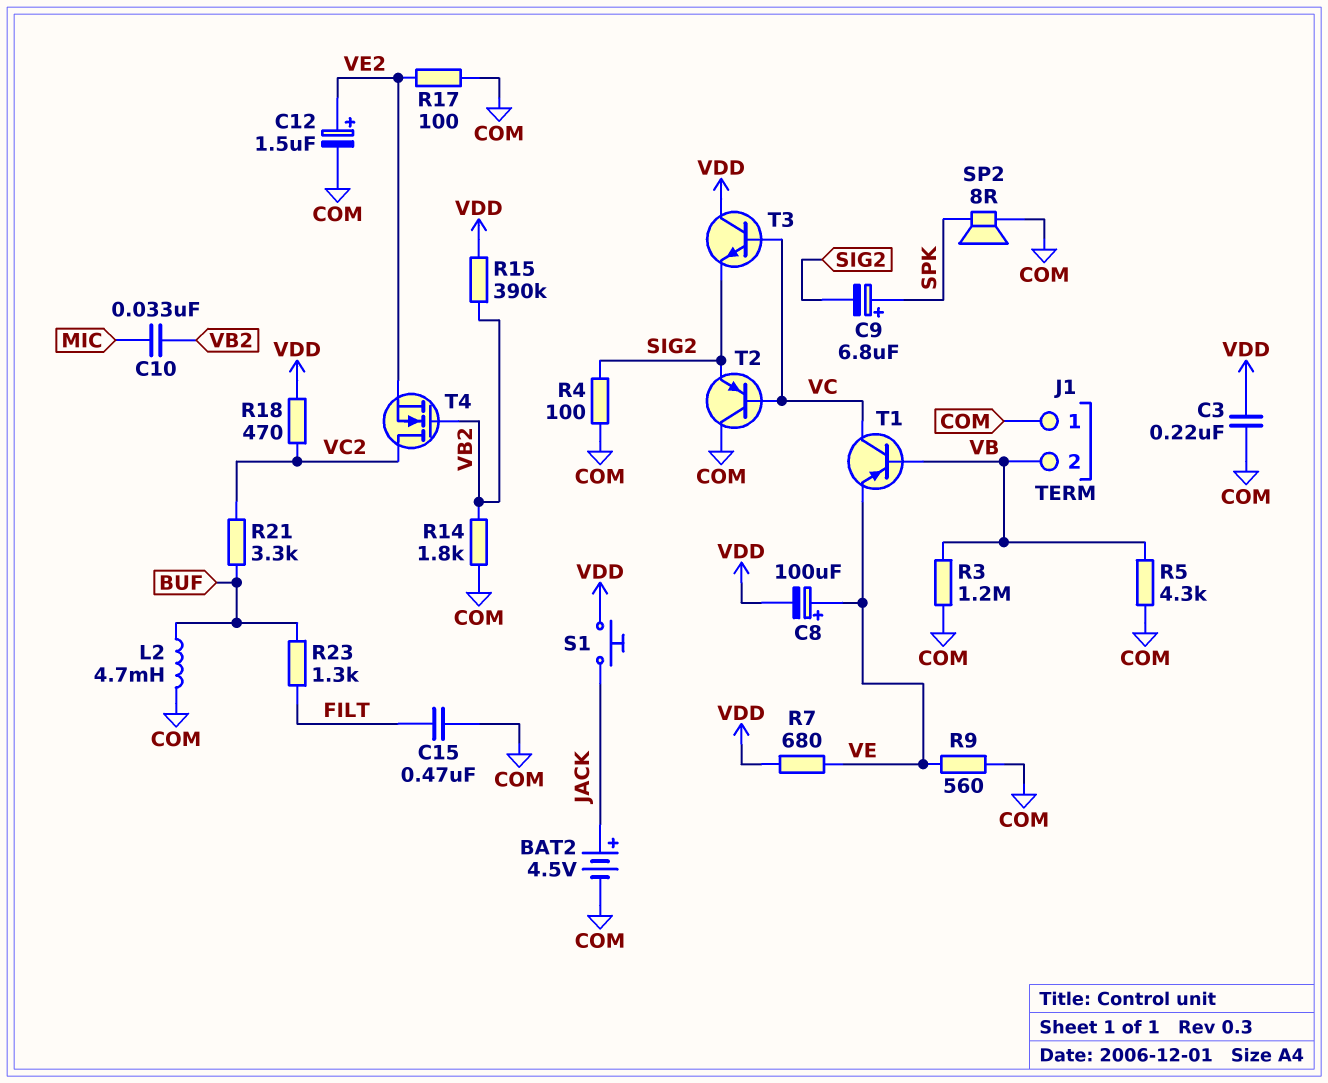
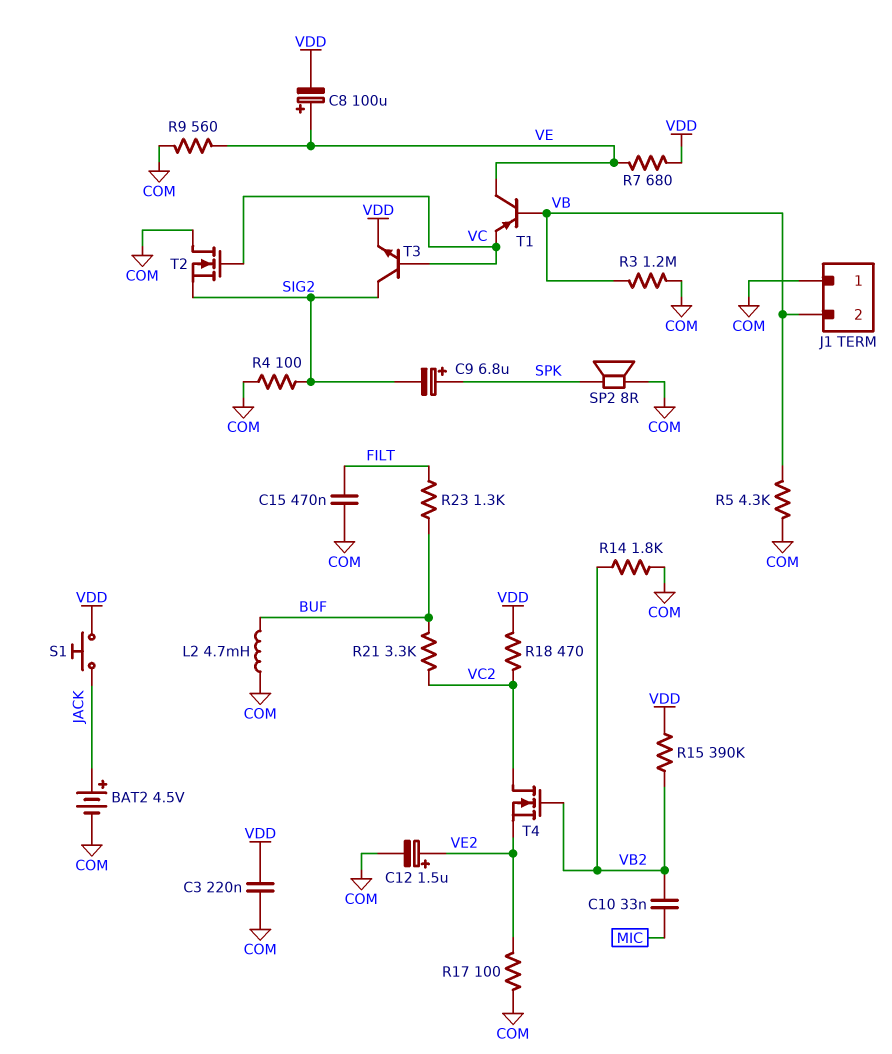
T1: PNP (B VB, C VC, E VE) -> PNP (B VB, C VE, E VC)
T2: PNP (B VC, C COM, E SIG2) -> NMOS (G VC, D COM, S SIG2)
T3: NPN (B VC, C VDD, E SIG2) -> NPN (B VC, C SIG2, E VDD)

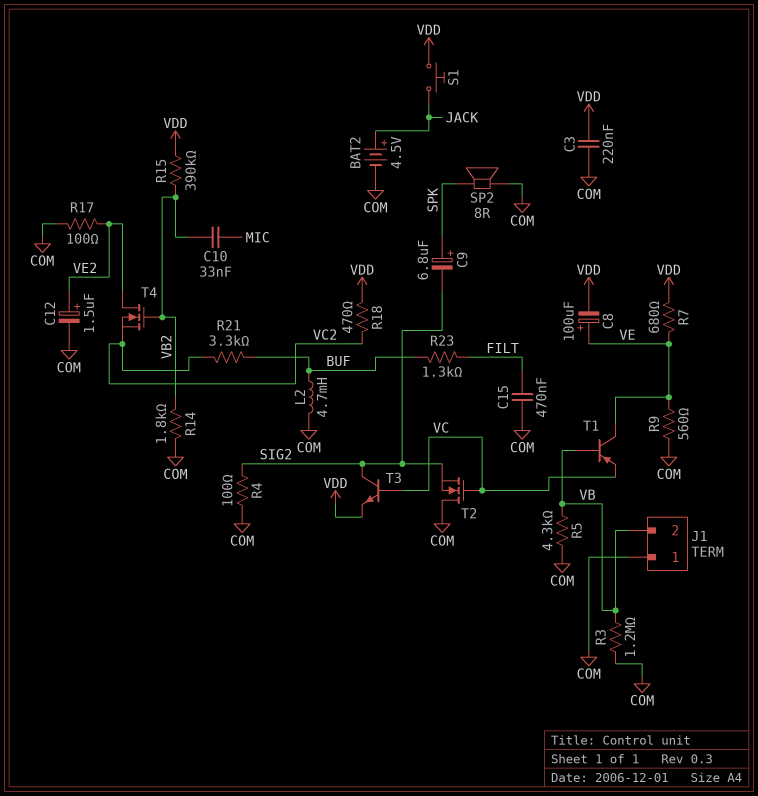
T4: NMOS (G VB2, D VC2, S VE2) -> NMOS (G VB2, D VE2, S VC2)

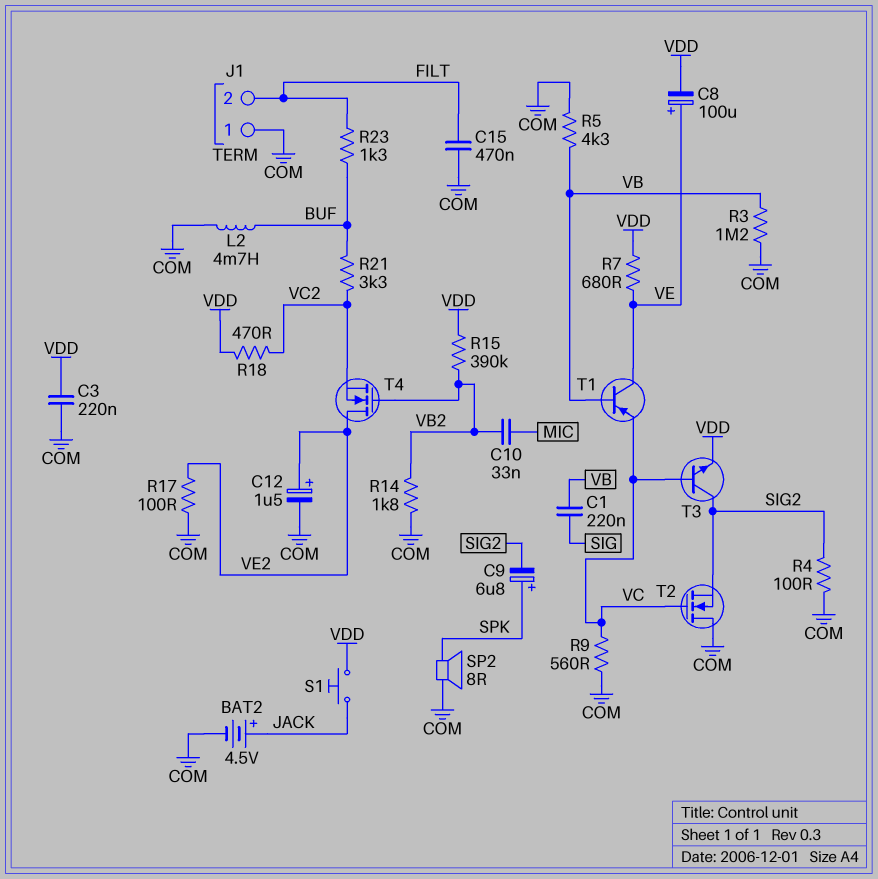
C1: none -> 220nF (SIG, VB)
J1 pin 2: VB -> FILT
R9: 560 (COM, VE) -> 560 (COM, VC)

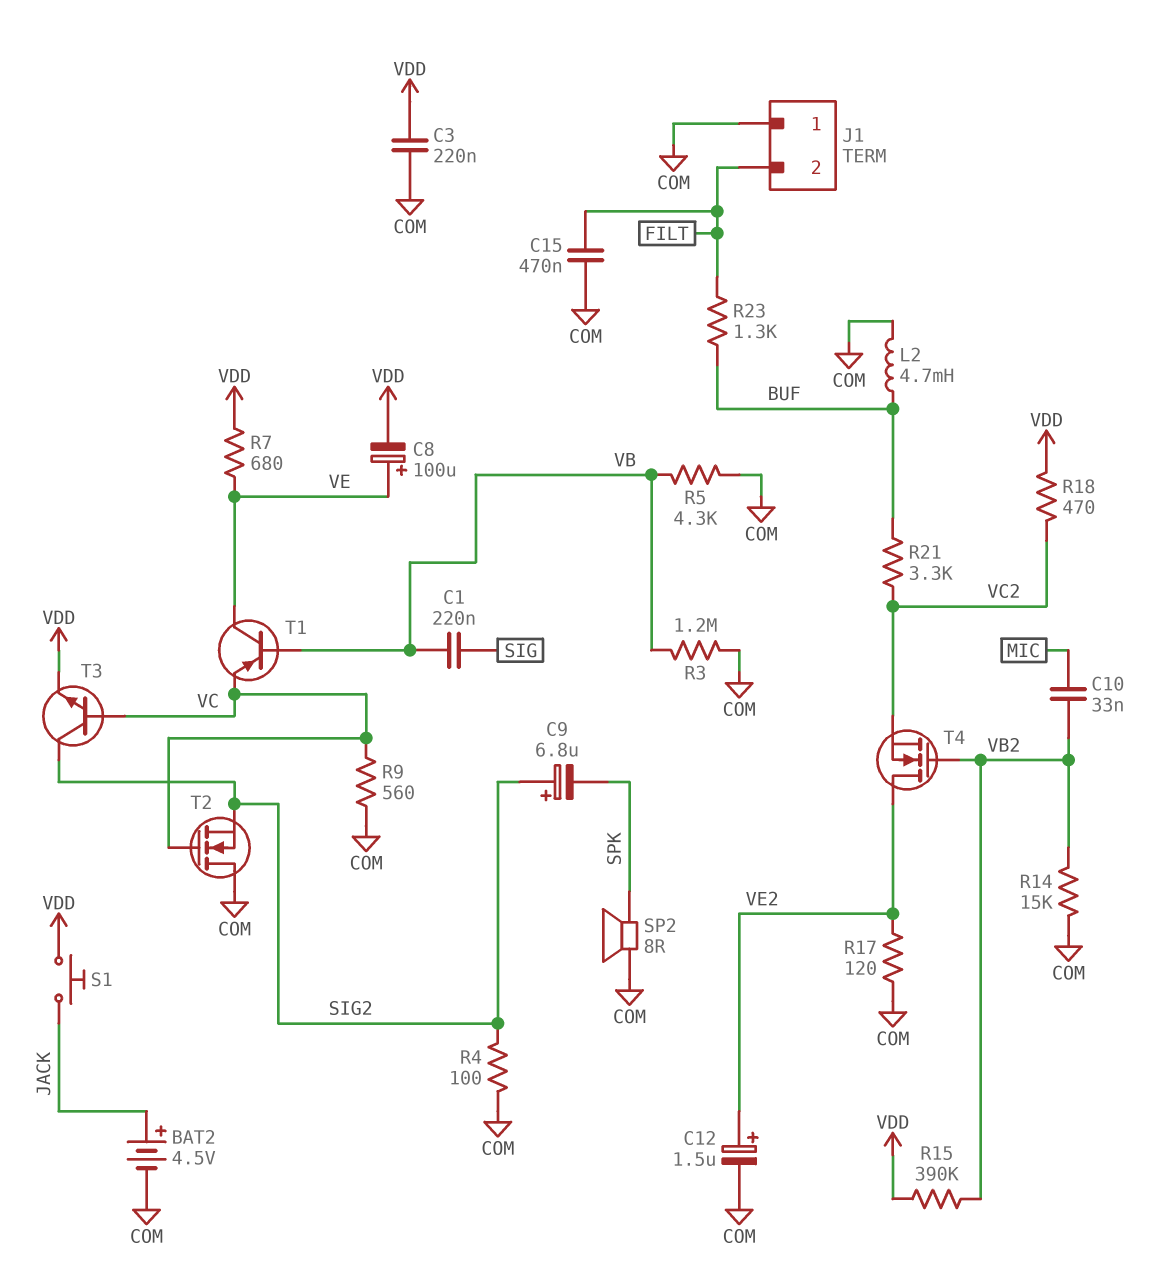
C9: 6.8uF (plus SPK, minus SIG2) -> 6.8uF (plus SIG2, minus SPK)
R14: 1.8k (COM, VB2) -> 15k (COM, VB2)
R17: 100 (COM, VE2) -> 120 (COM, VE2)

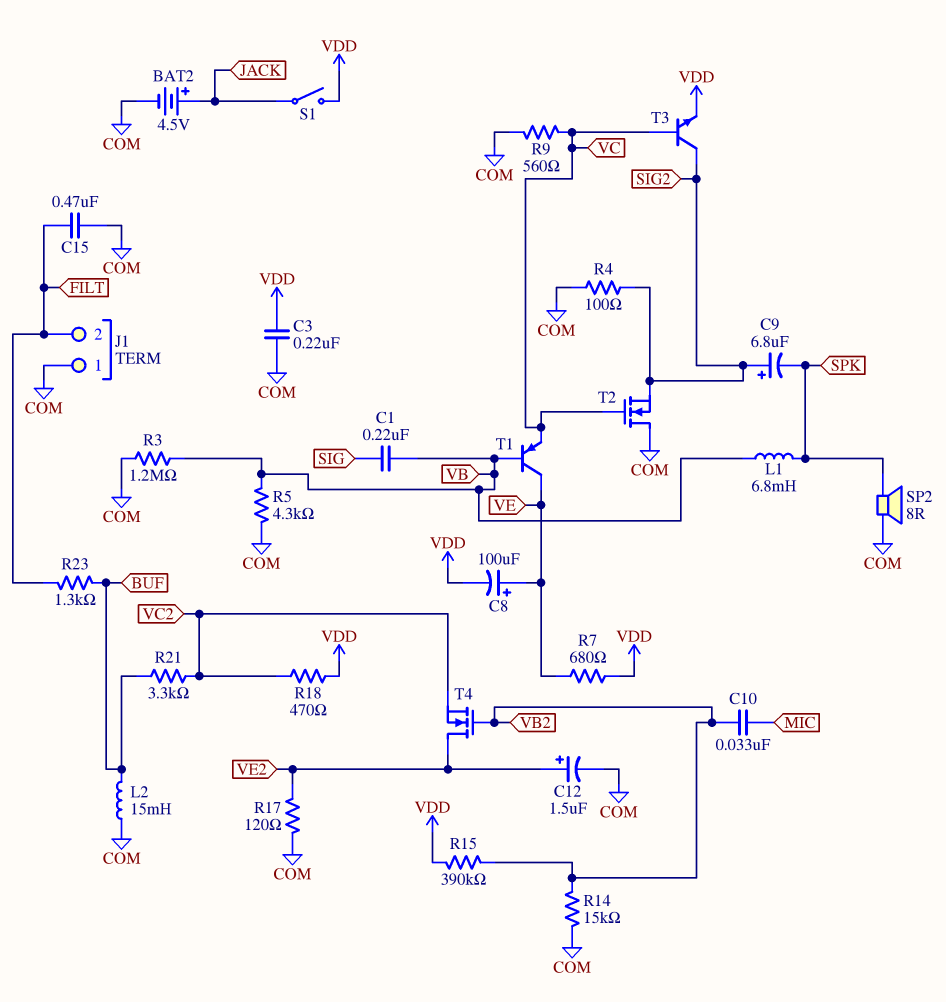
L1: none -> 6.8mH (SPK, VB)
L2: 4.7mH (BUF, COM) -> 15mH (BUF, COM)
S1: button (JACK, VDD) -> switch (JACK, VDD)

